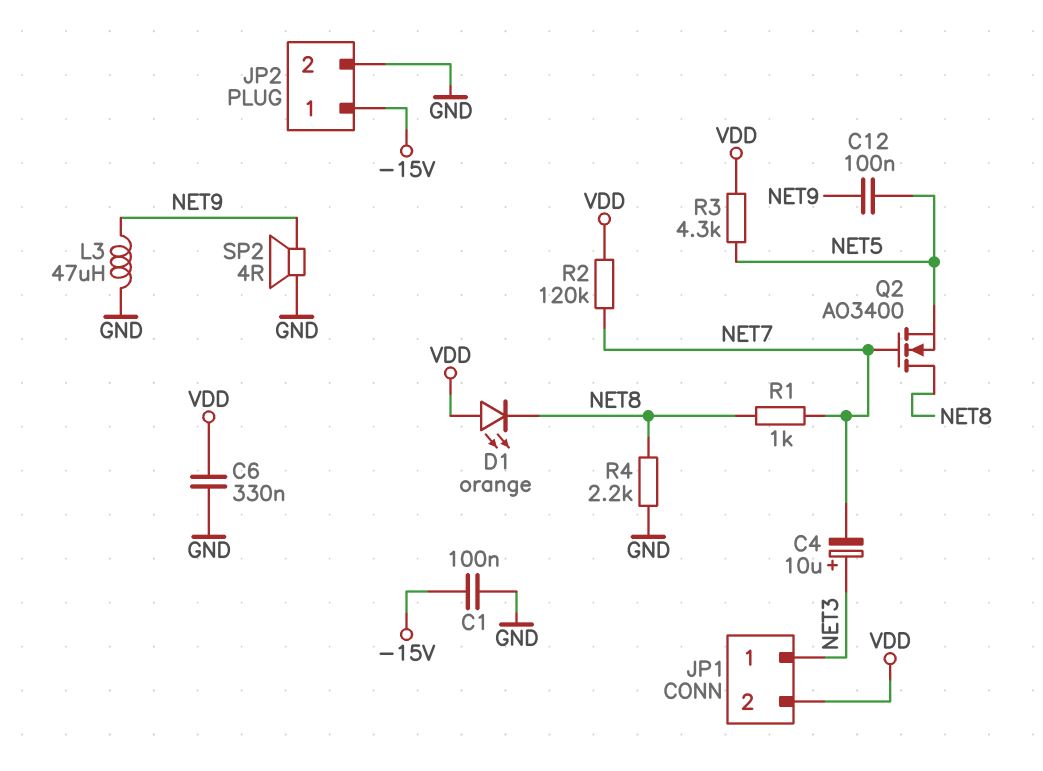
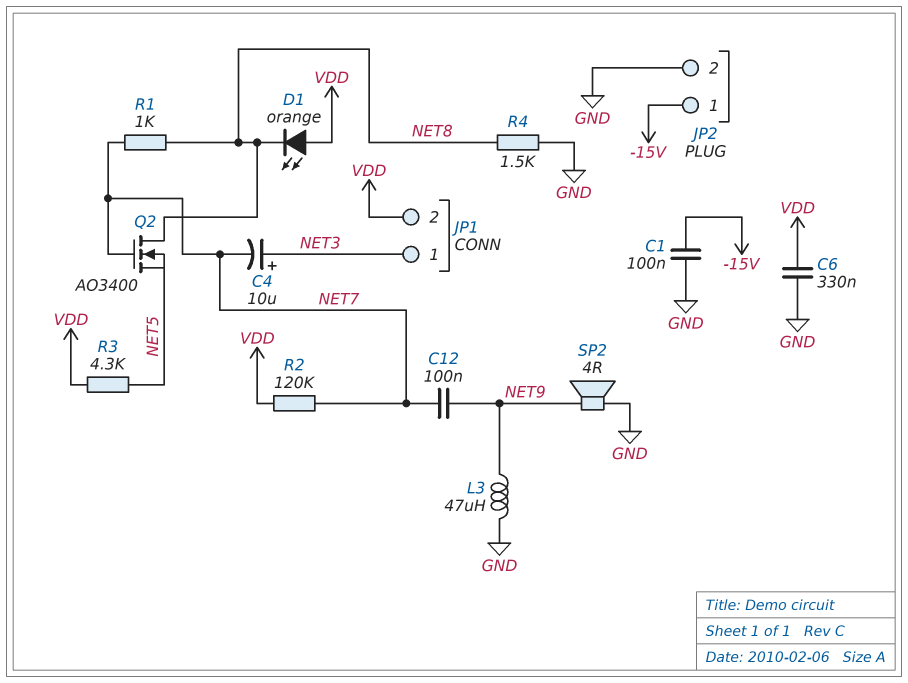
C12: 100nF (NET5, NET9) -> 100nF (NET7, NET9)
R4: 2.2k (GND, NET8) -> 1.5k (GND, NET8)

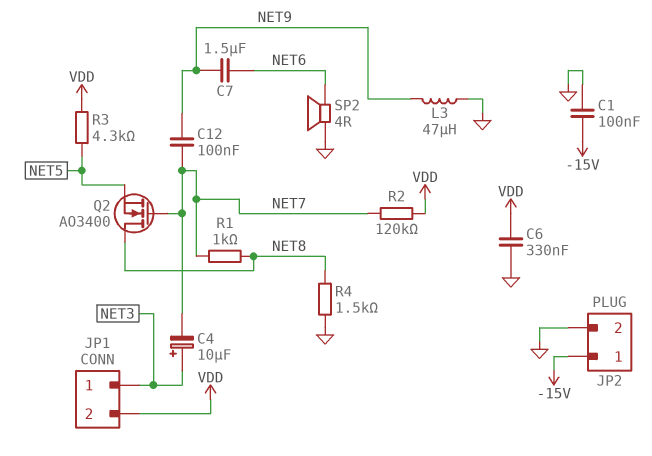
C7: none -> 1.5uF (NET6, NET9)
D1: LED orange (A VDD, K NET8) -> none
SP2: speaker 4R (GND, NET9) -> speaker 4R (GND, NET6)

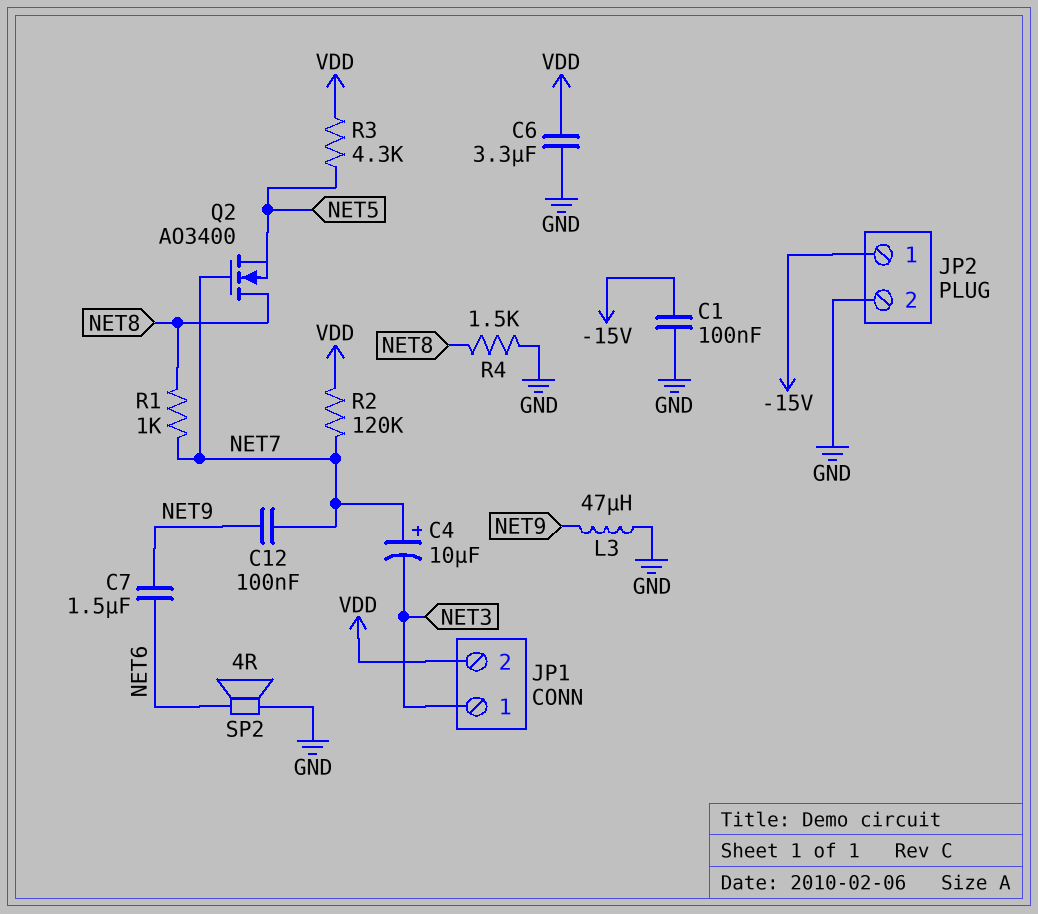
C4: 10uF (plus NET3, minus NET7) -> 10uF (plus NET7, minus NET3)
C6: 330nF (GND, VDD) -> 3.3uF (GND, VDD)

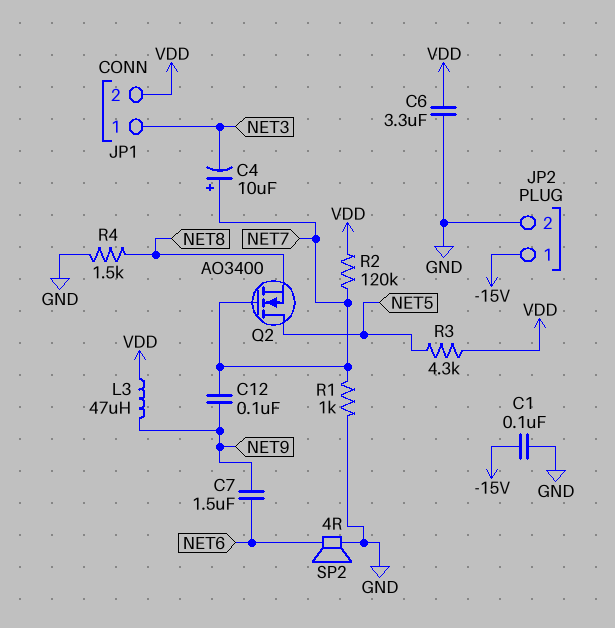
L3: 47uH (GND, NET9) -> 47uH (NET9, VDD)
Q2: NMOS AO3400 (G NET7, D NET8, S NET5) -> NMOS AO3400 (G NET7, D NET5, S NET8)
R1: 1k (NET7, NET8) -> 1k (GND, NET7)

